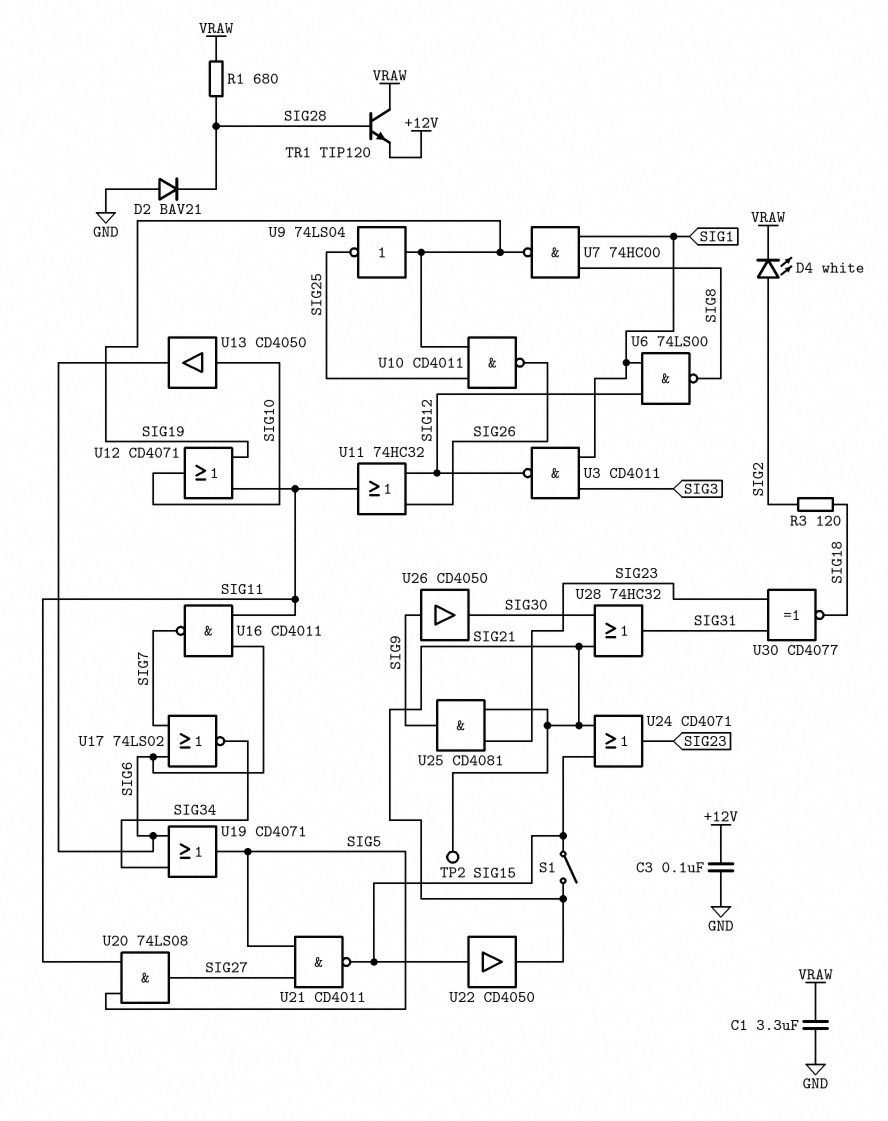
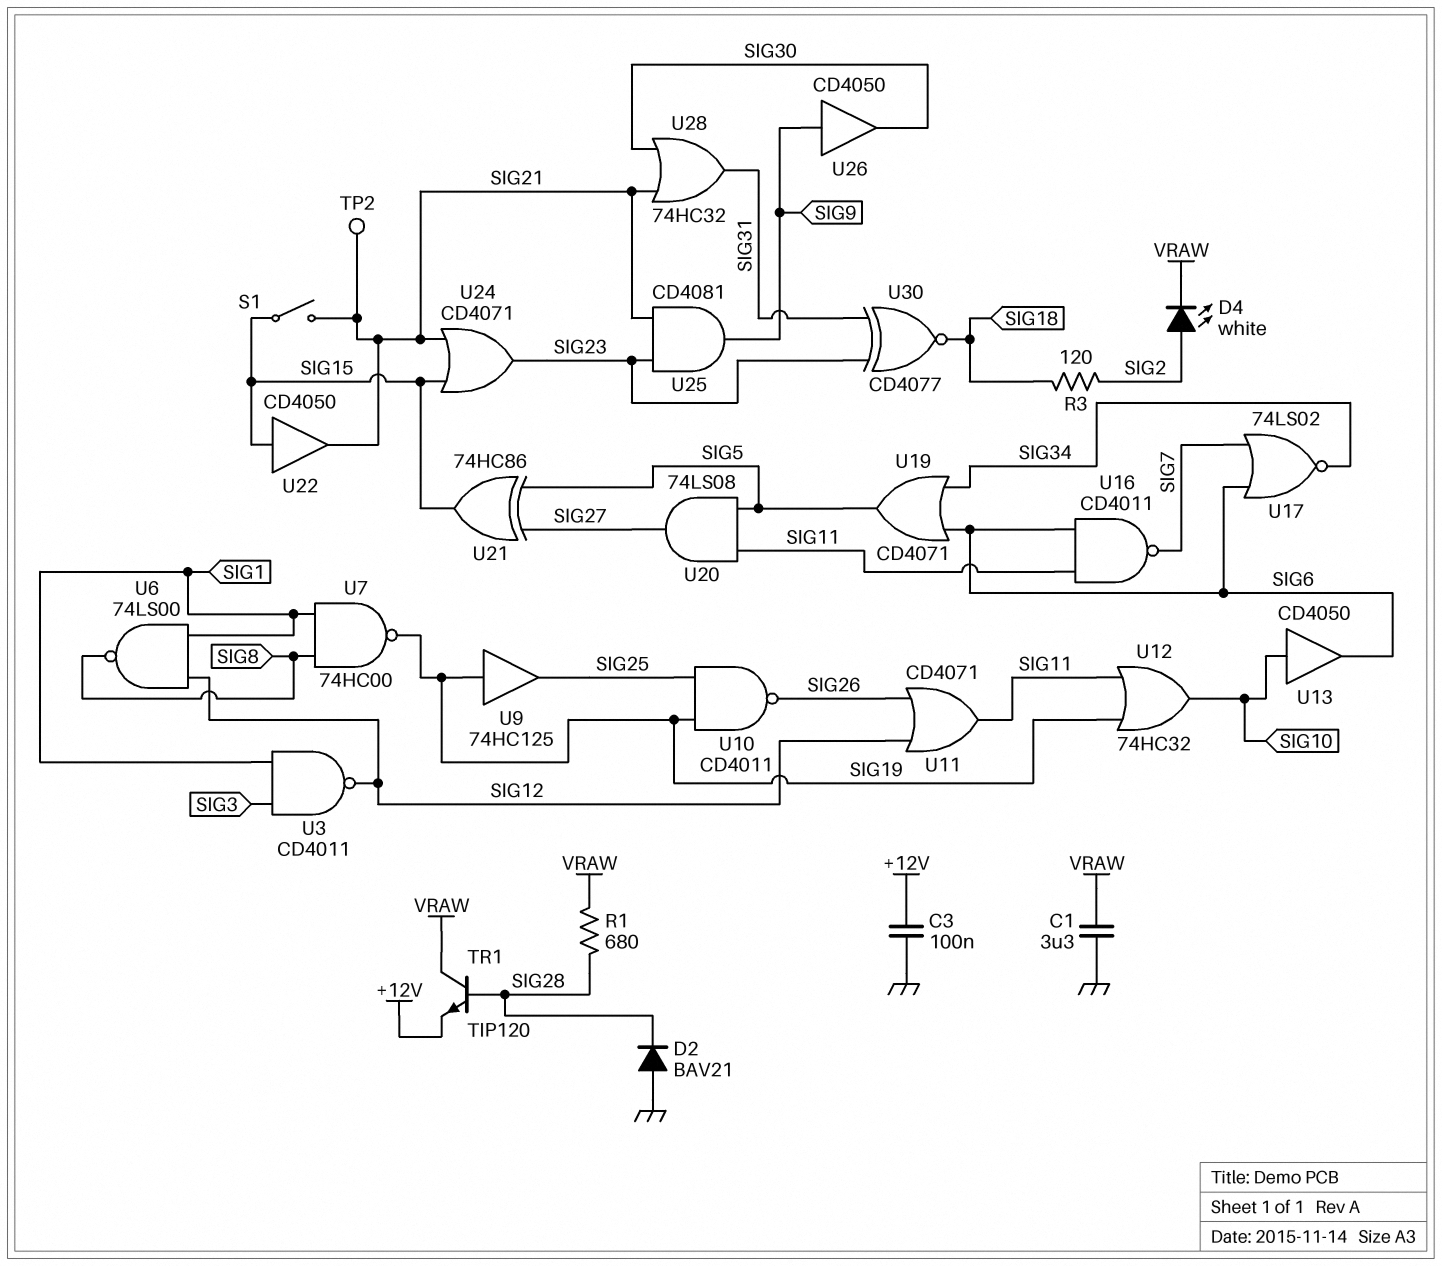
U9: NOT 74LS04 (in SIG19, out SIG25) -> buffer 74HC125 (in SIG19, out SIG25)
U11: OR 74HC32 (in SIG12, in SIG26, out SIG11) -> OR CD4071 (in SIG12, in SIG26, out SIG11)
U12: OR CD4071 (in SIG11, in SIG19, out SIG10) -> OR 74HC32 (in SIG11, in SIG19, out SIG10)
U21: NAND CD4011 (in SIG5, in SIG27, out SIG15) -> XOR 74HC86 (in SIG5, in SIG27, out SIG15)

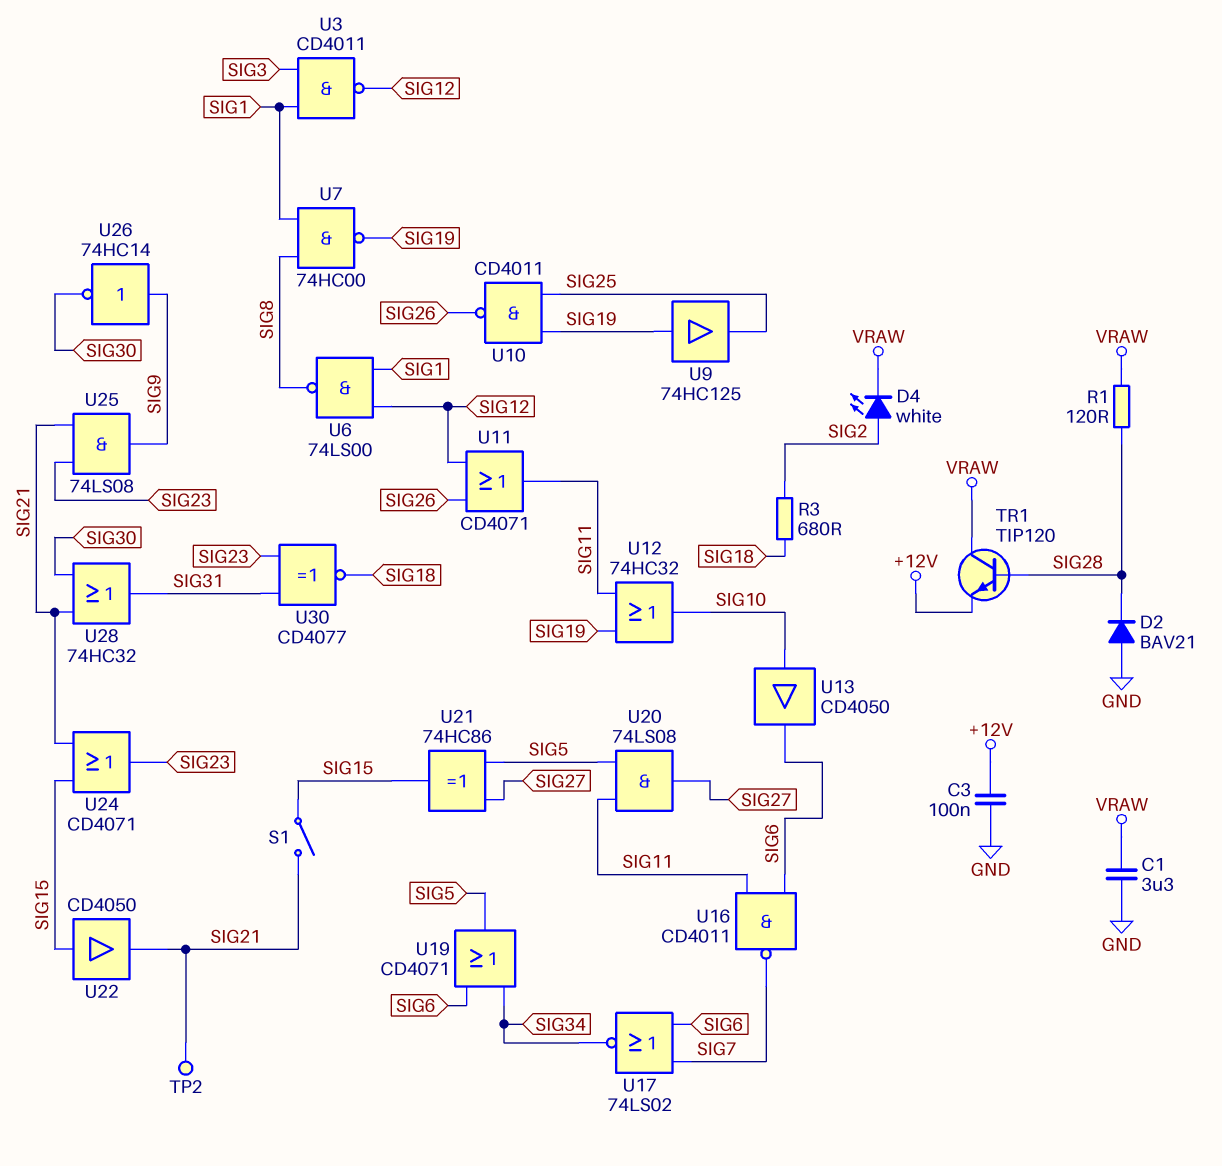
R1: 680 (SIG28, VRAW) -> 120 (SIG28, VRAW)
R3: 120 (SIG2, SIG18) -> 680 (SIG2, SIG18)
U25: AND CD4081 (in SIG21, in SIG23, out SIG9) -> AND 74LS08 (in SIG21, in SIG23, out SIG9)
U26: buffer CD4050 (in SIG9, out SIG30) -> NOT 74HC14 (in SIG9, out SIG30)

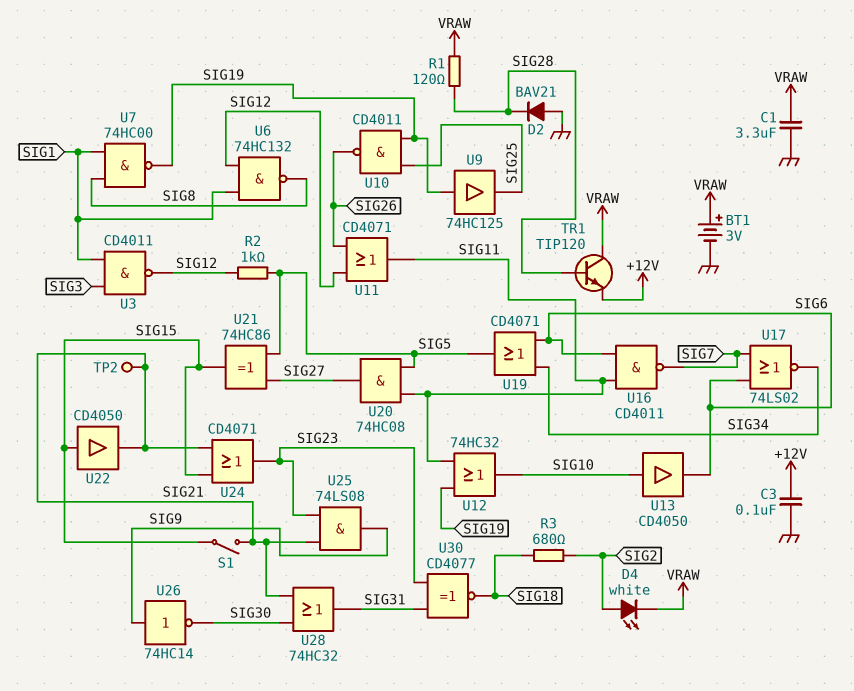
BT1: none -> 3V (plus VRAW, minus GND)
R2: none -> 1k (SIG5, SIG12)
U6: NAND 74LS00 (in SIG1, in SIG12, out SIG8) -> NAND 74HC132 (in SIG1, in SIG12, out SIG8)
U20: AND 74LS08 (in SIG5, in SIG11, out SIG27) -> AND 74HC08 (in SIG5, in SIG11, out SIG27)

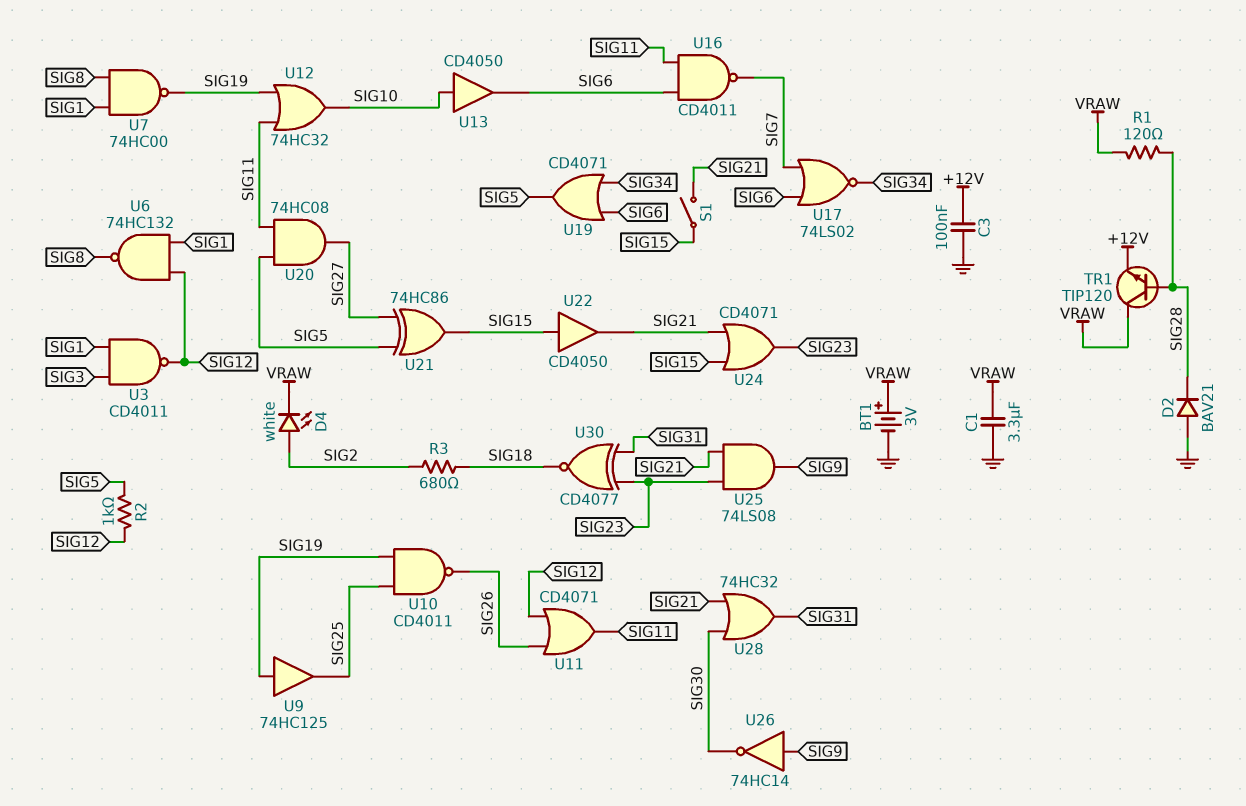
TP2: test point (SIG21) -> none

